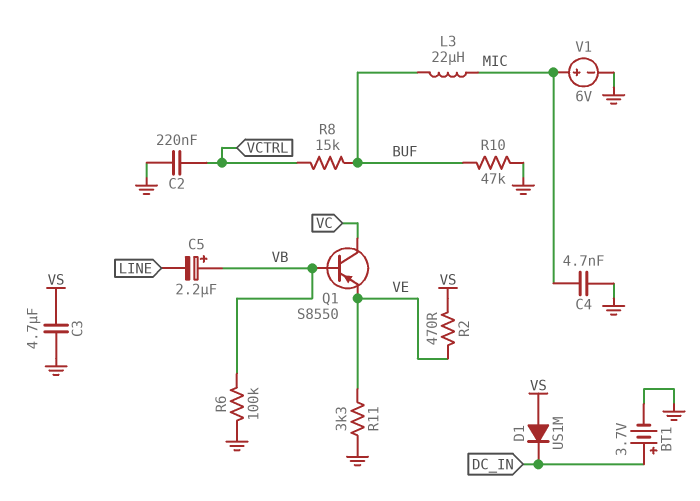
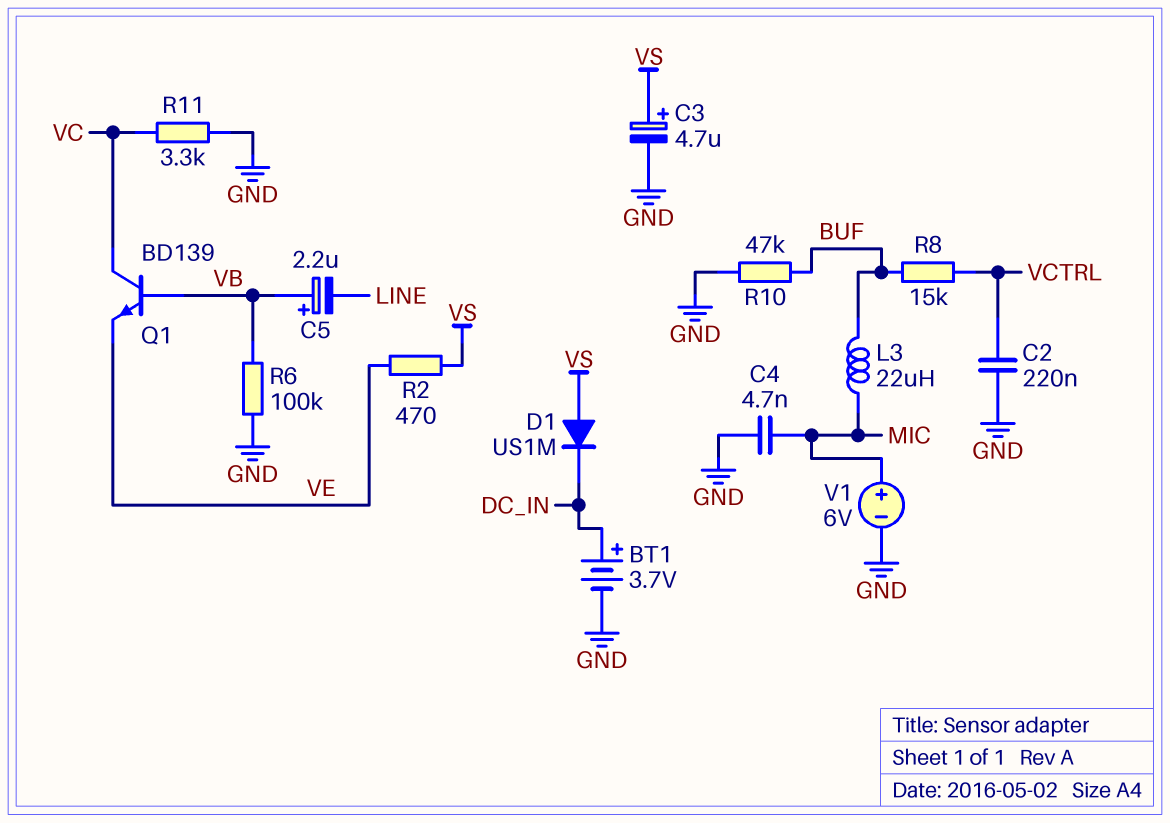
C3: 4.7uF (GND, VS) -> 4.7uF (plus VS, minus GND)
Q1: PNP S8550 (B VB, C VC, E VE) -> NPN BD139 (B VB, C VC, E VE)
R11: 3.3k (GND, VE) -> 3.3k (GND, VC)

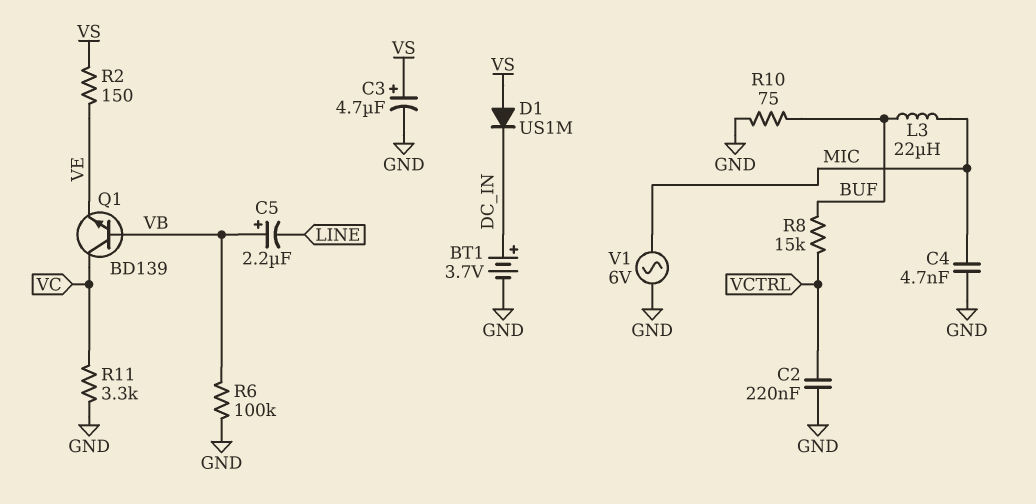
R2: 470 (VE, VS) -> 150 (VE, VS)
R10: 47k (BUF, GND) -> 75 (BUF, GND)
V1: 6V (plus MIC, minus GND) -> AC 6V (GND, MIC)

